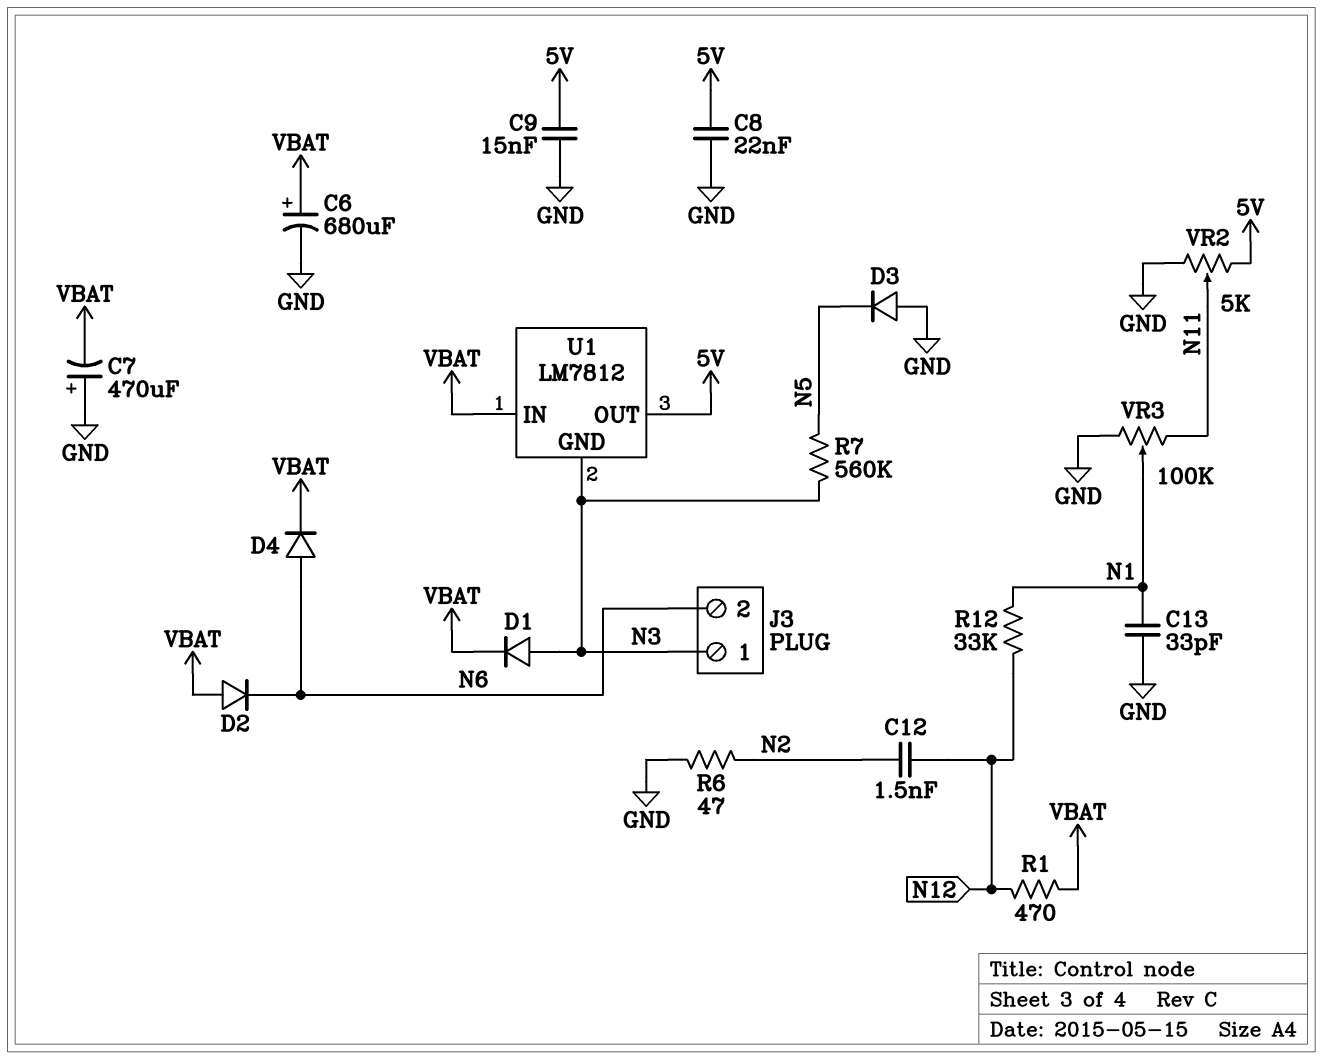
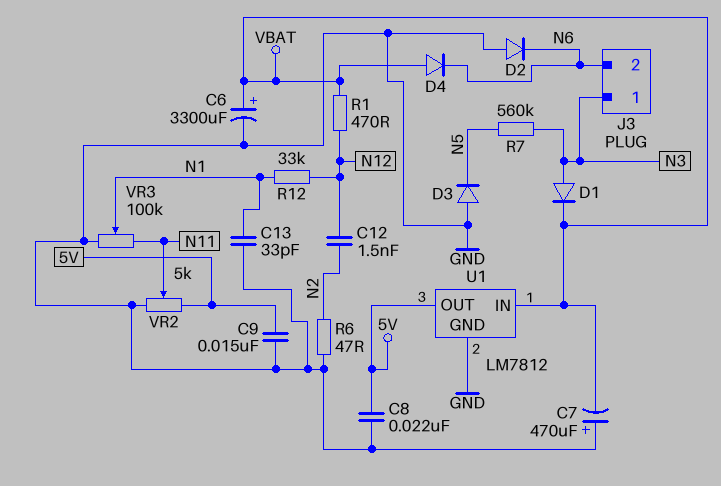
C6: 680uF (plus VBAT, minus GND) -> 3300uF (plus VBAT, minus GND)
D2: diode (A VBAT, K N6) -> diode (A GND, K N6)
D4: diode (A N6, K VBAT) -> diode (A VBAT, K N6)
U1 pin GND: N3 -> GND

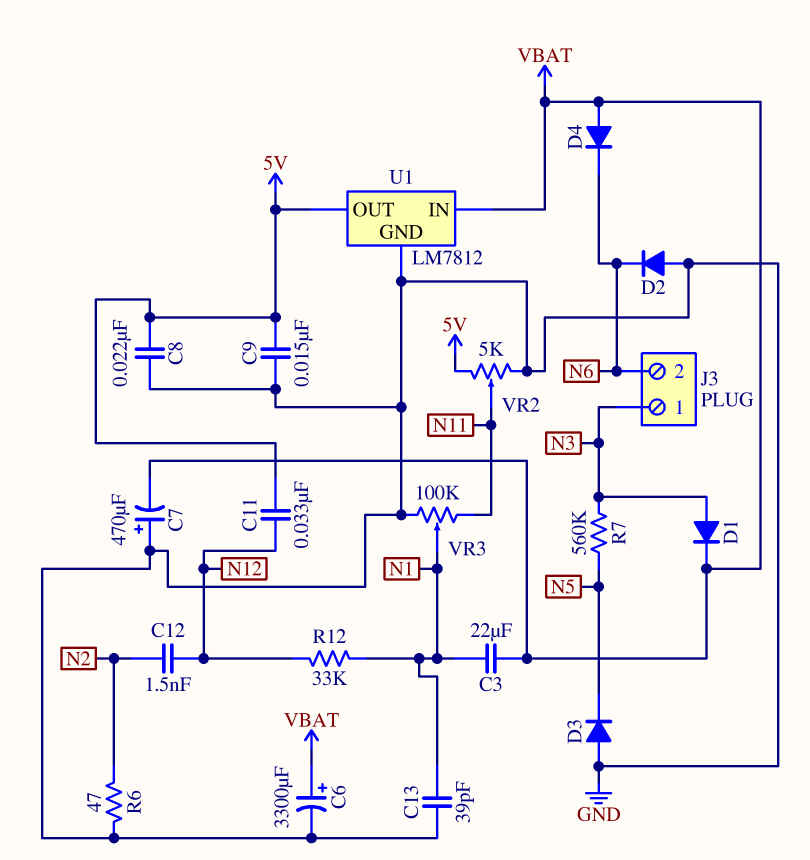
C3: none -> 22uF (N1, VBAT)
C11: none -> 33nF (5V, N12)
C13: 33pF (GND, N1) -> 39pF (GND, N1)
R1: 470 (N12, VBAT) -> none

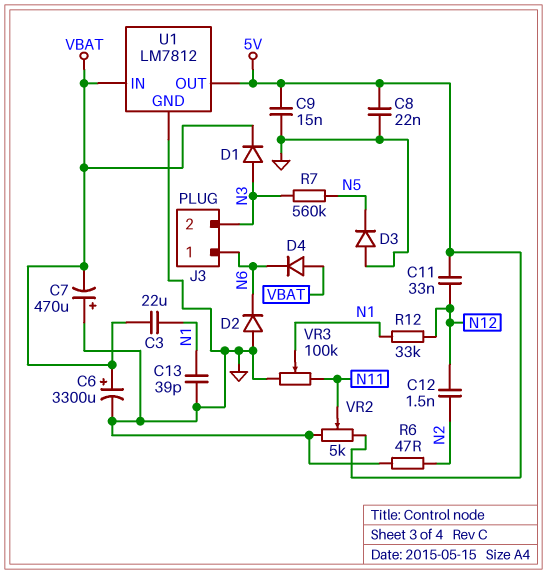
J3 pin 1: N3 -> N6
J3 pin 2: N6 -> N3

